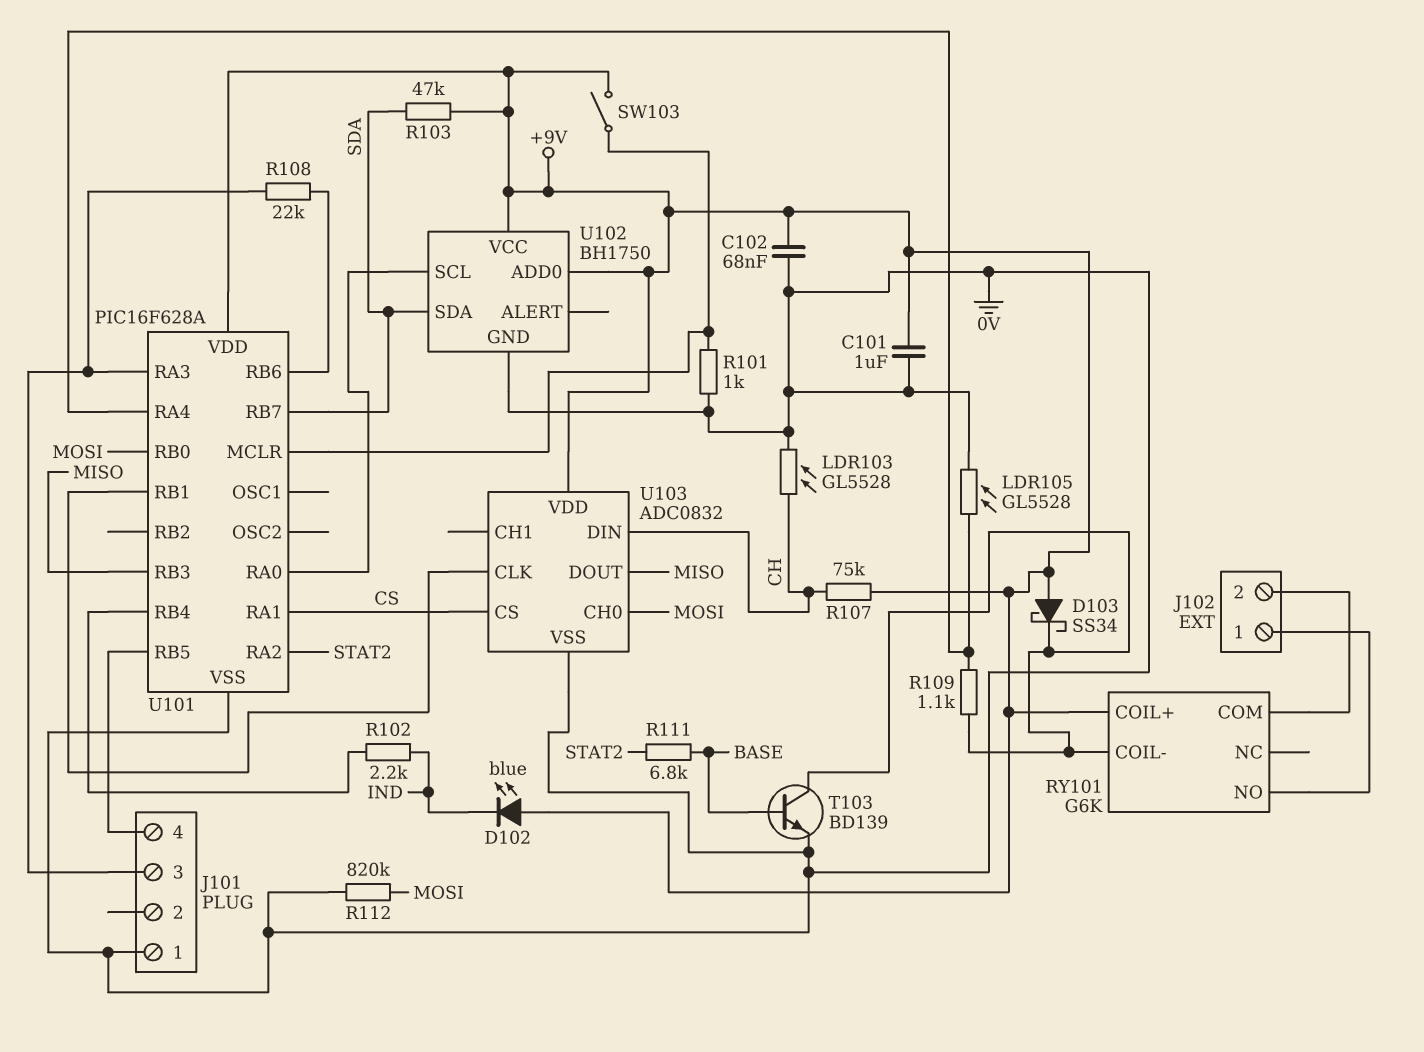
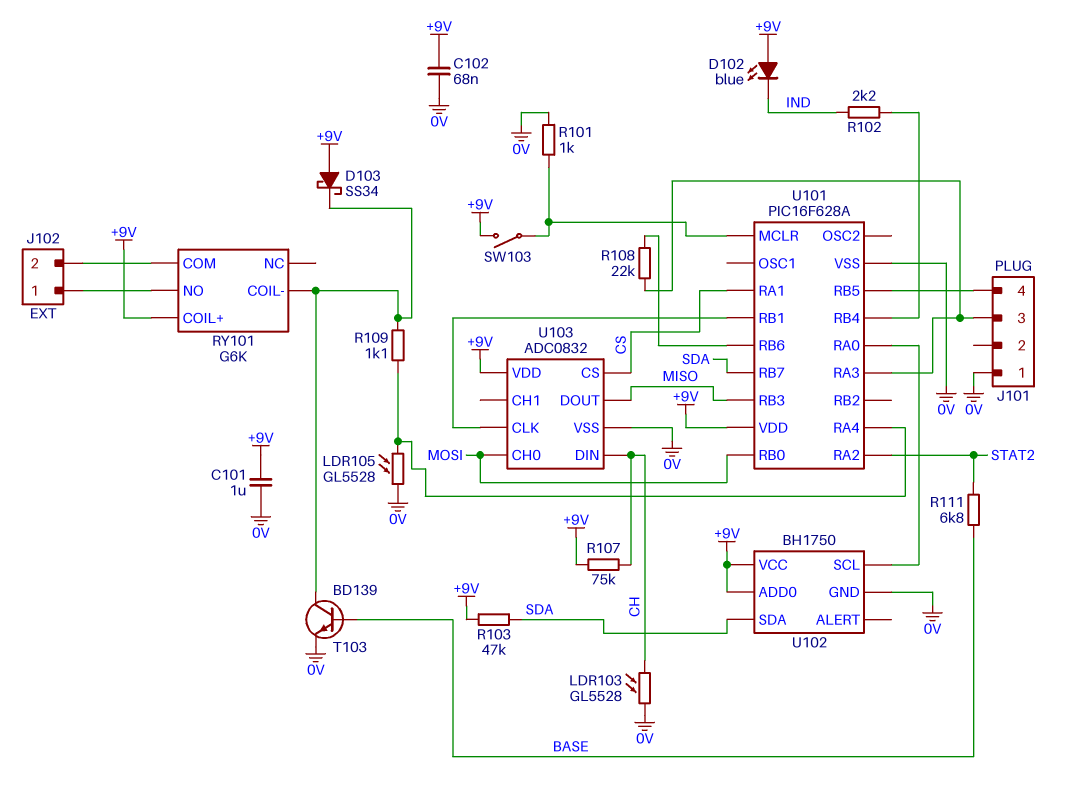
R112: 820k (0V, MOSI) -> none

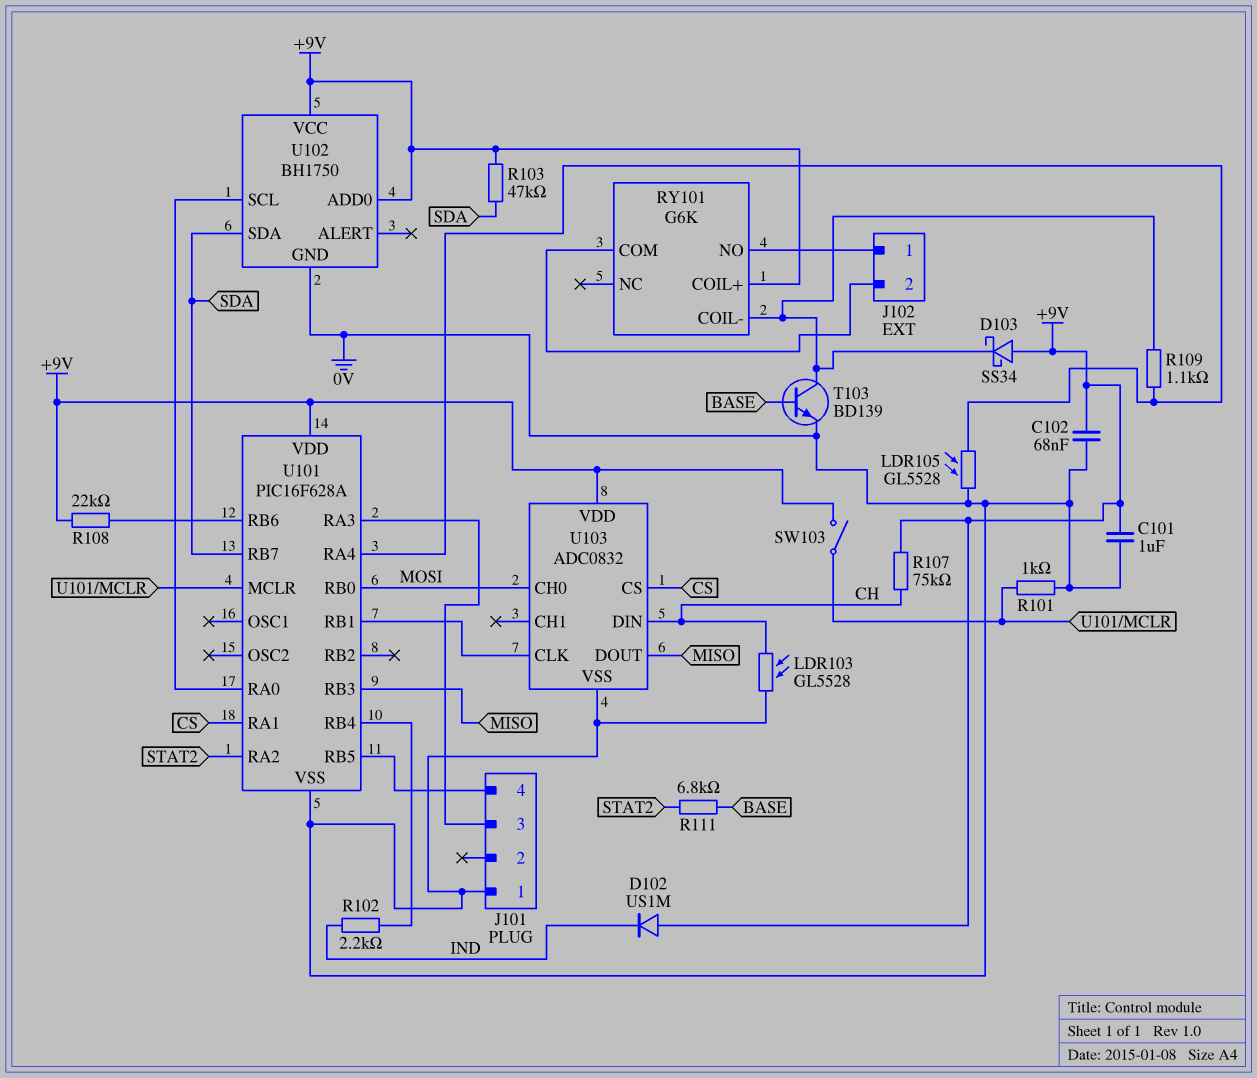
D102: LED blue (A +9V, K IND) -> diode US1M (A +9V, K IND)
R108: 22k (J101/3, U101/RB6) -> 22k (+9V, U101/RB6)

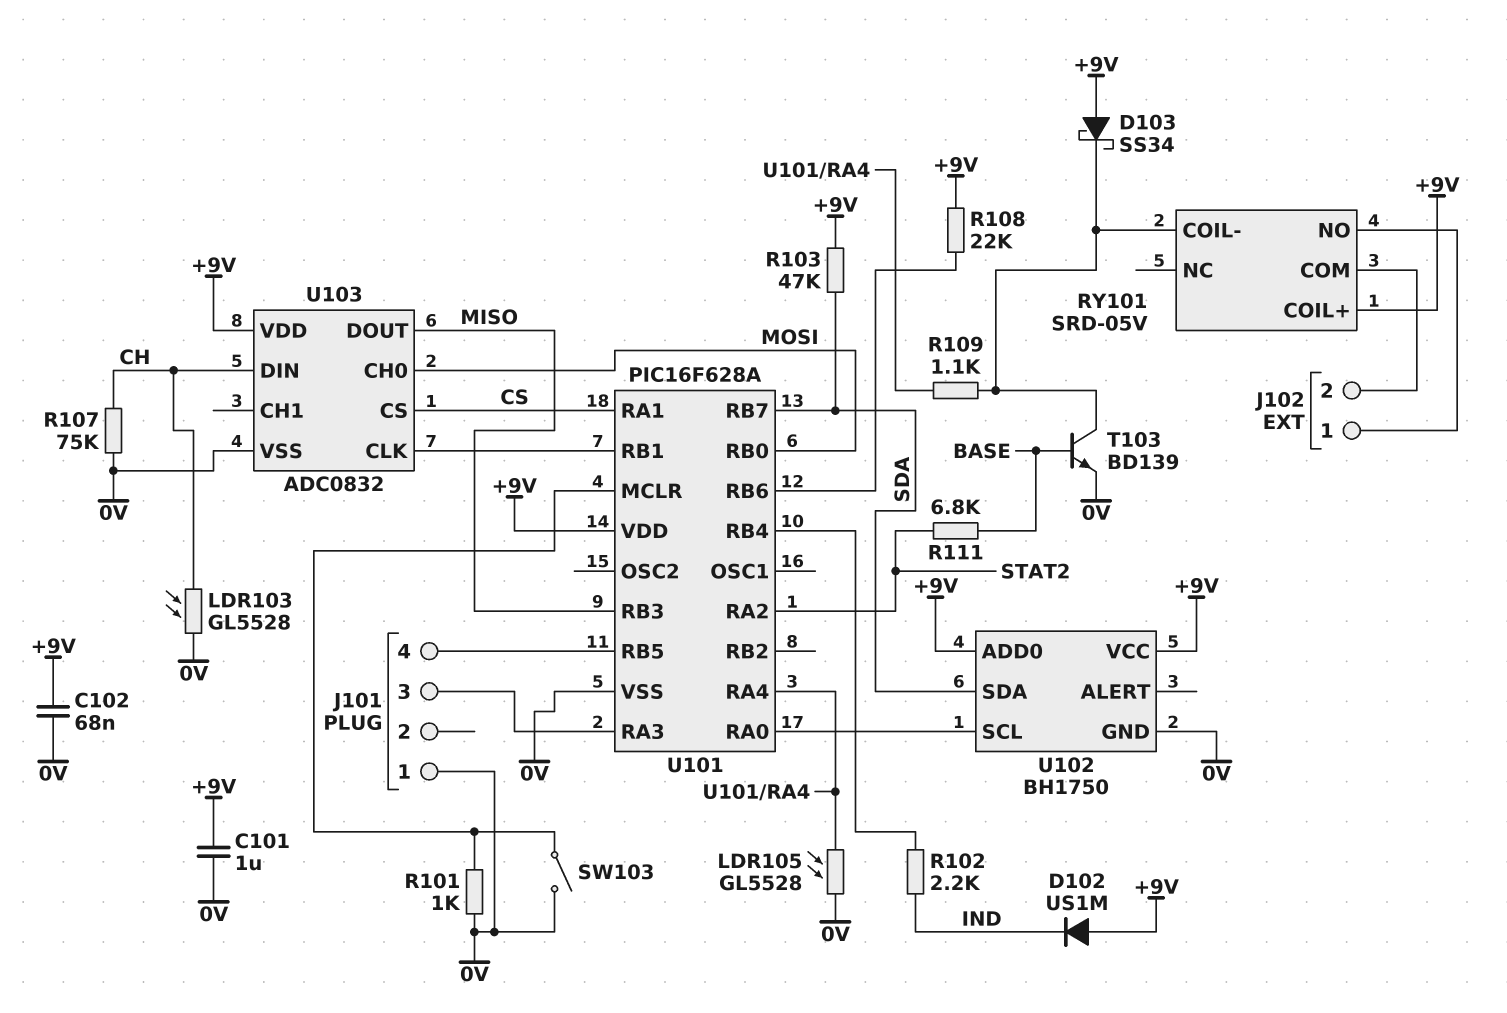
R107: 75k (+9V, CH) -> 75k (0V, CH)
RY101: G6K -> SRD-05V
SW103: switch (+9V, U101/MCLR) -> switch (0V, U101/MCLR)

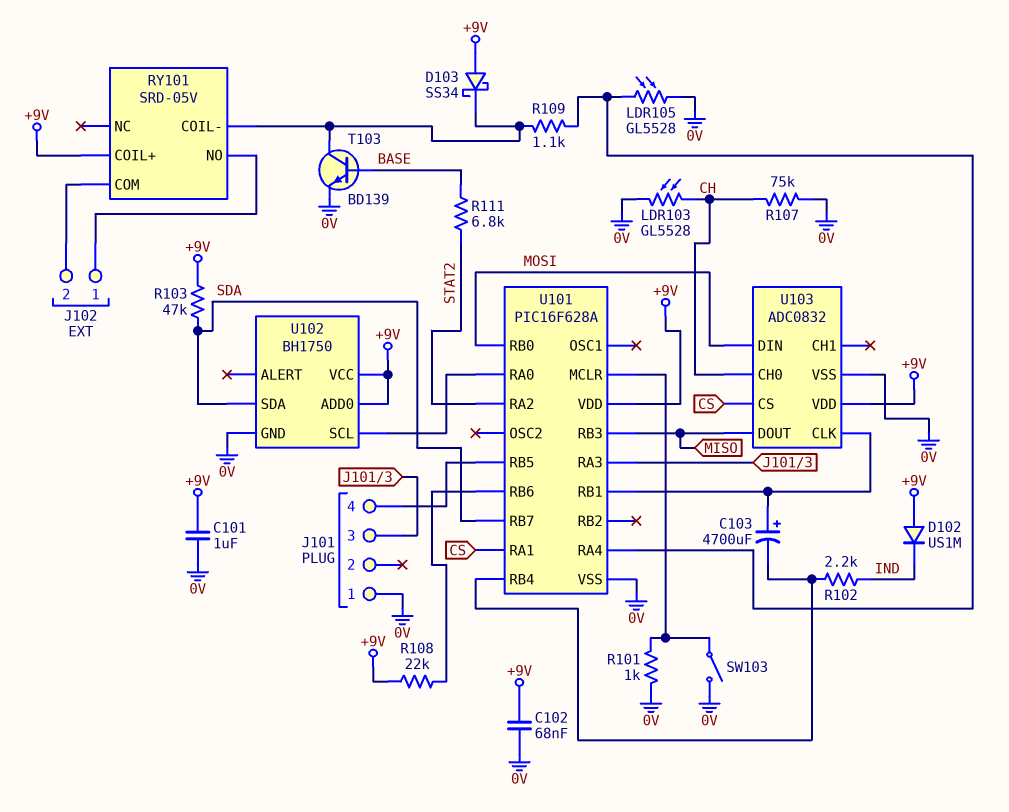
C103: none -> 4700uF (plus U101/RB1, minus U101/RB4)
U103 pin CH0: MOSI -> CH
U103 pin DIN: CH -> MOSI

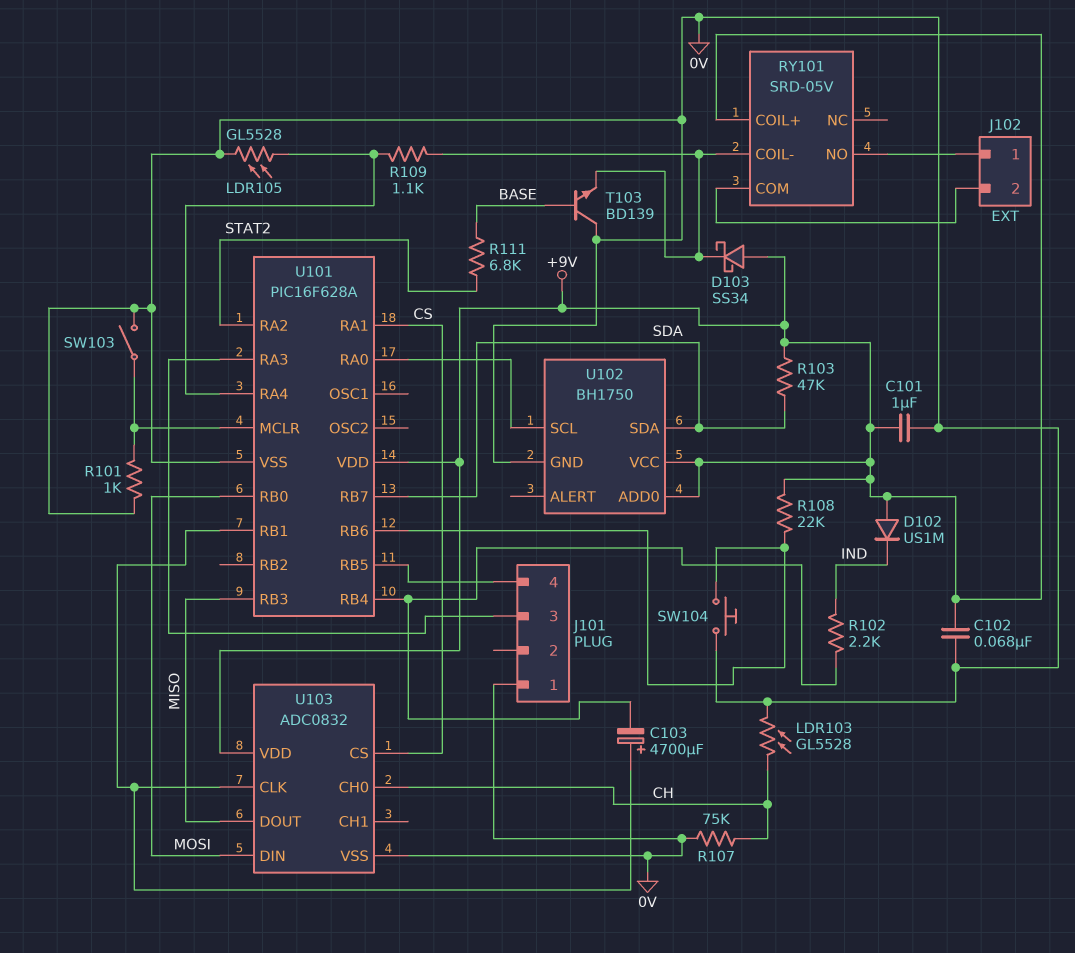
SW104: none -> button (0V, U101/RB6)
T103: NPN BD139 (B BASE, C RY101/COIL-, E 0V) -> NPN BD139 (B BASE, C 0V, E RY101/COIL-)

